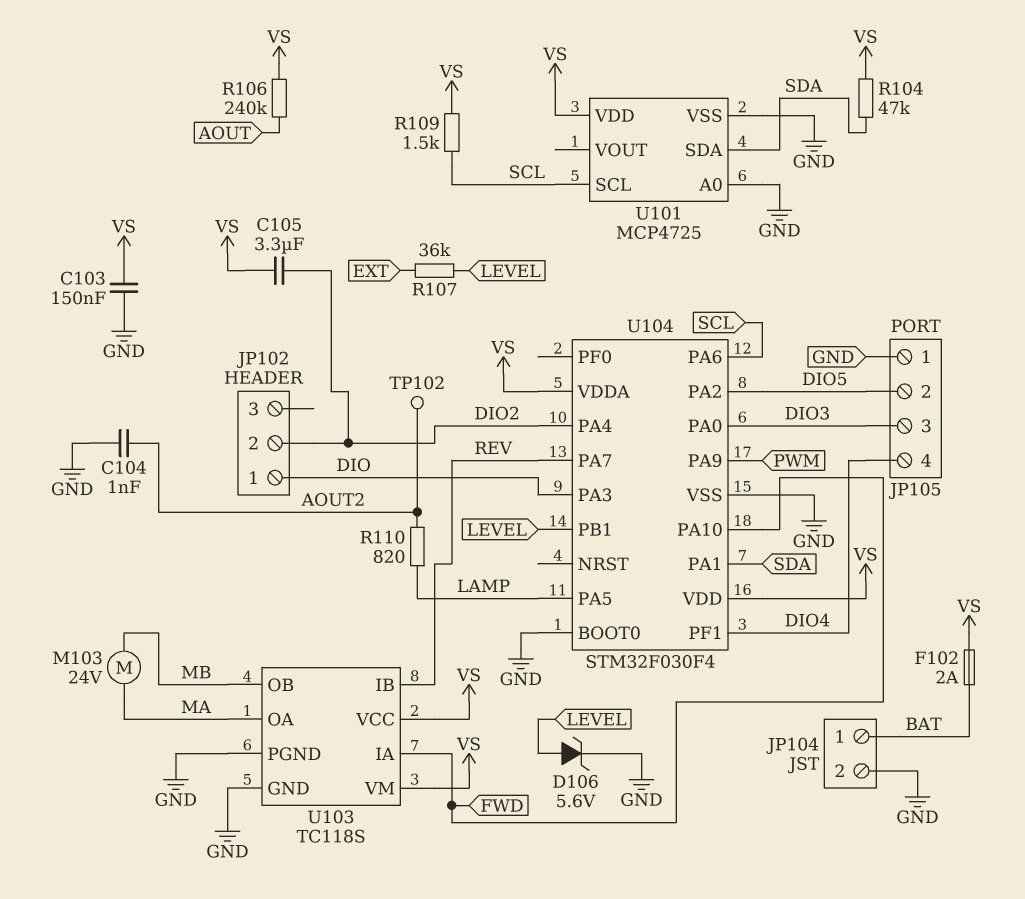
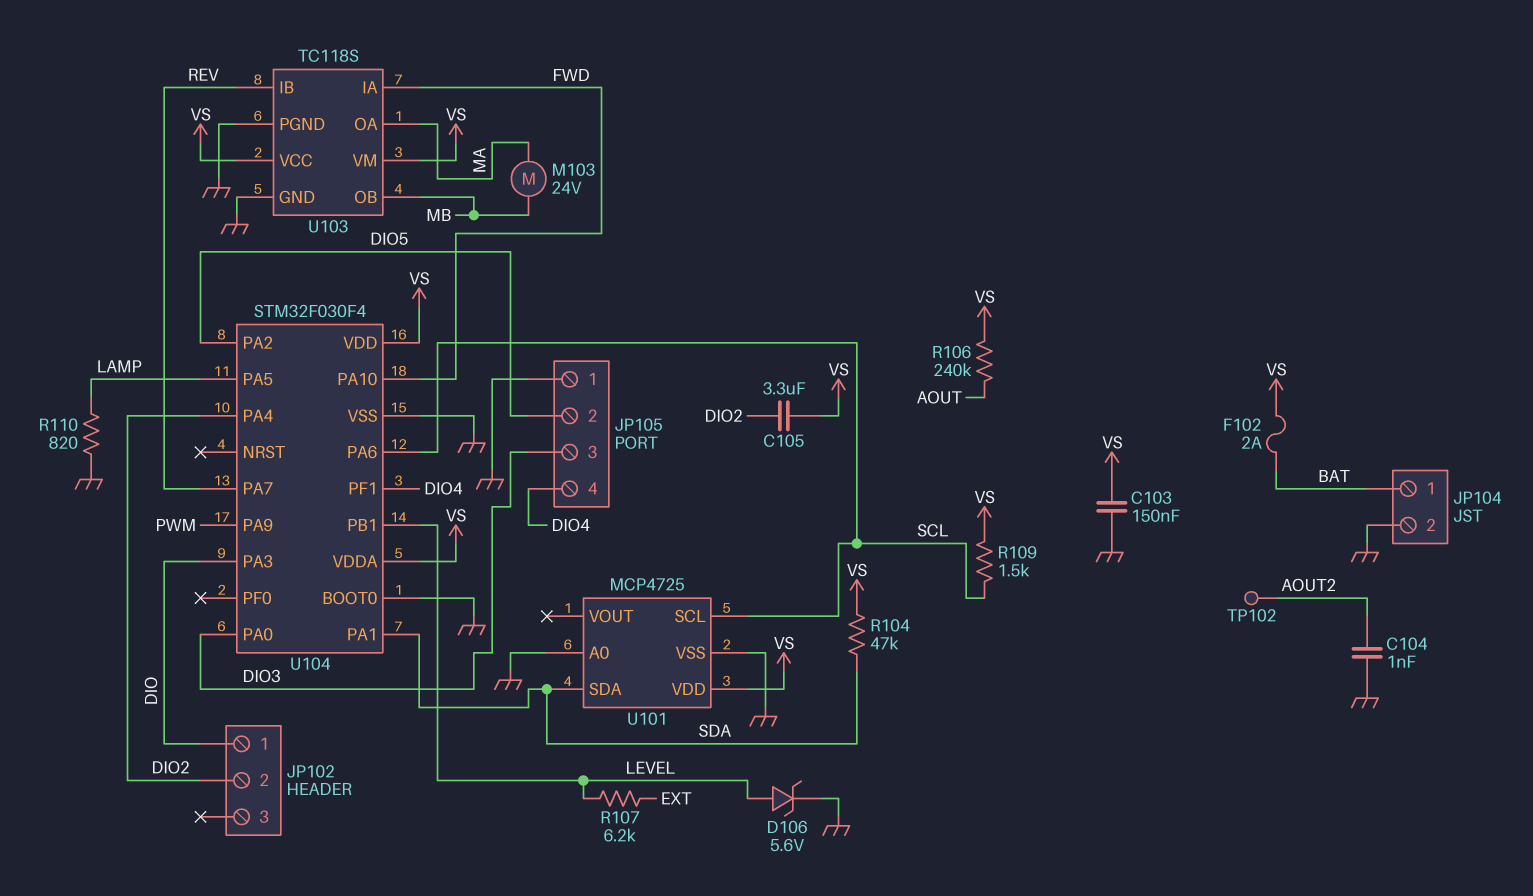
R107: 36k (EXT, LEVEL) -> 6.2k (EXT, LEVEL)
R110: 820 (AOUT2, LAMP) -> 820 (GND, LAMP)

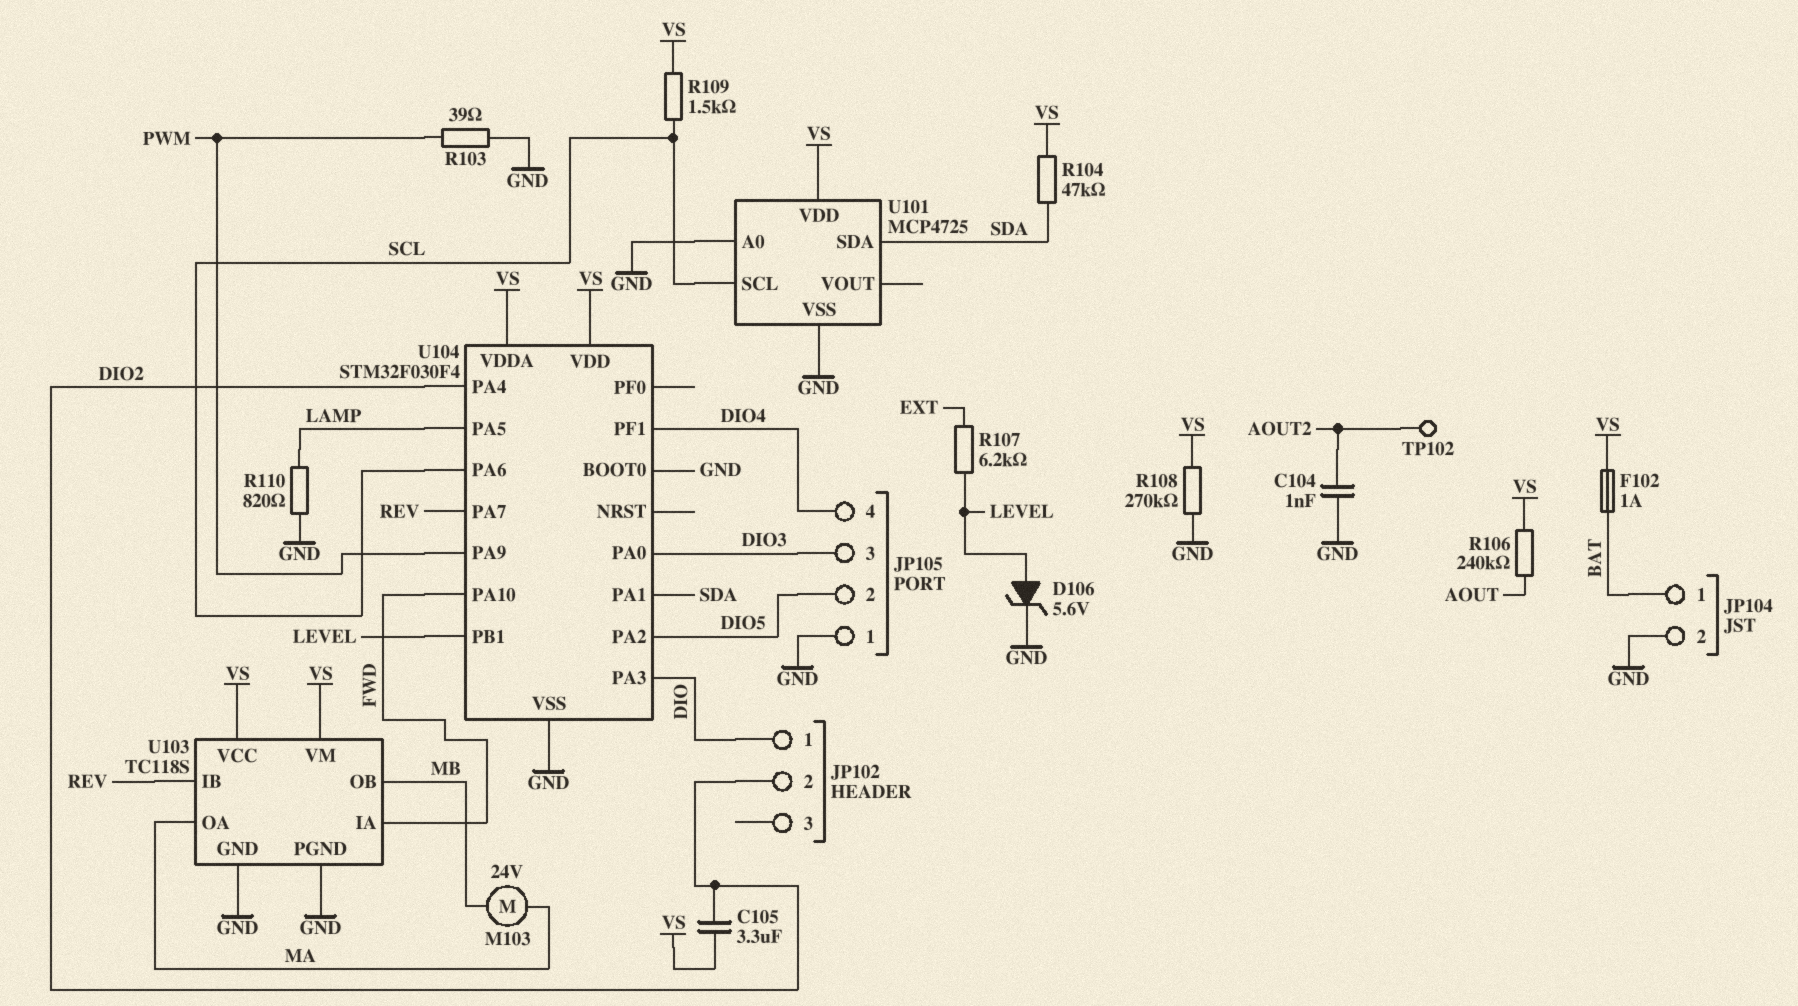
C103: 150nF (GND, VS) -> none
F102: 2A (BAT, VS) -> 1A (BAT, VS)
R103: none -> 39 (GND, PWM)
R108: none -> 270k (GND, VS)

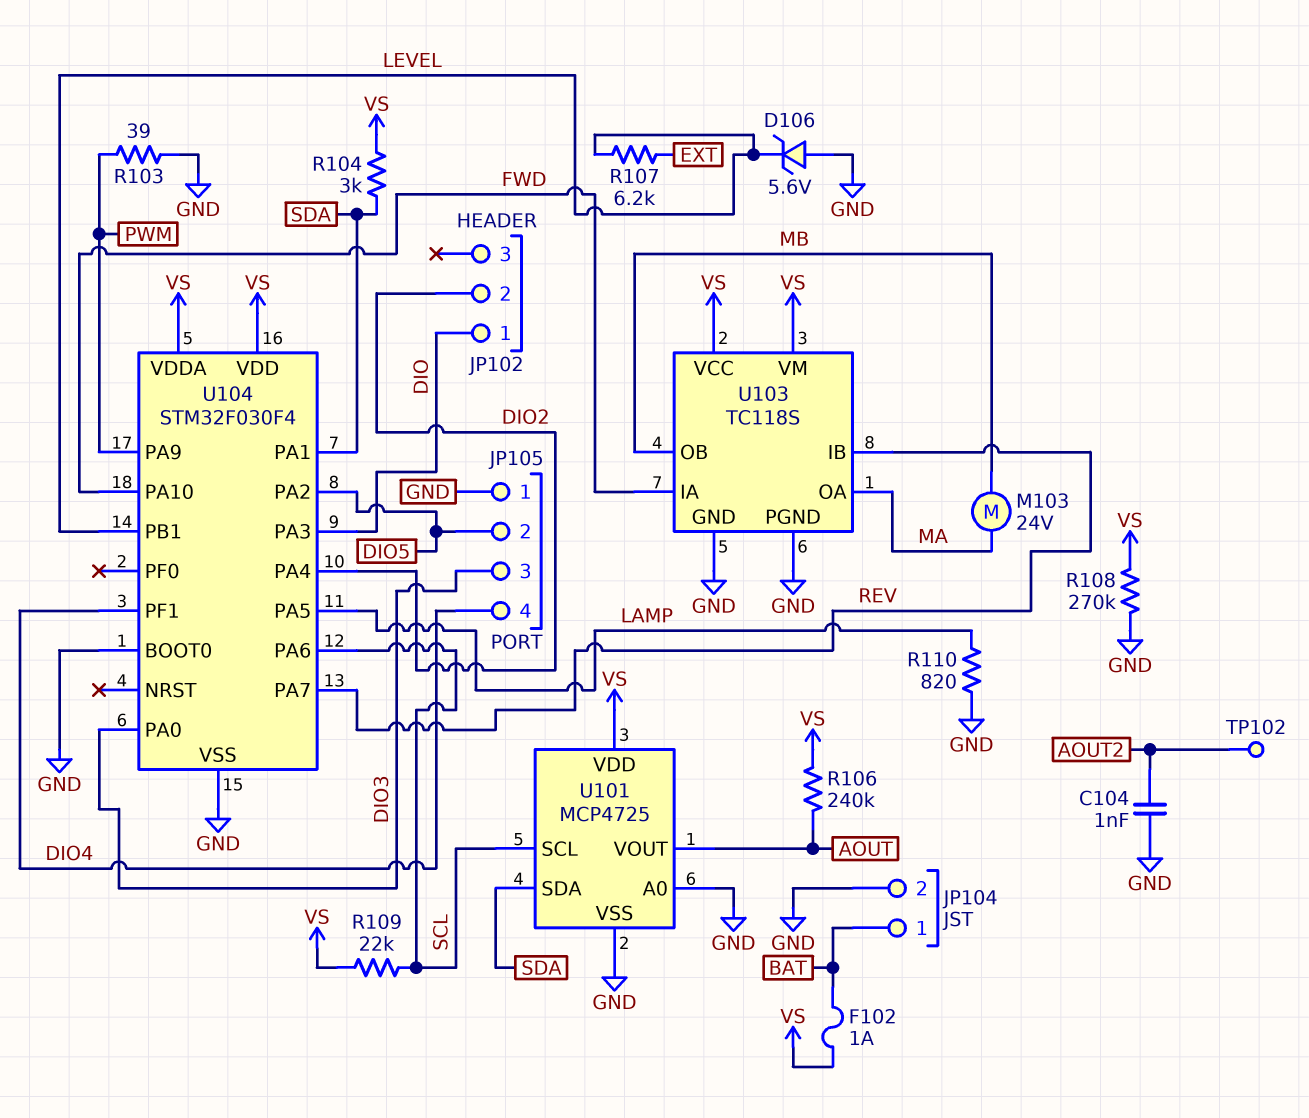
C105: 3.3uF (DIO2, VS) -> none
D106: zener 5.6V (A LEVEL, K GND) -> zener 5.6V (A GND, K LEVEL)
R104: 47k (SDA, VS) -> 3k (SDA, VS)
R109: 1.5k (SCL, VS) -> 22k (SCL, VS)
U101 pin VOUT: none -> AOUT

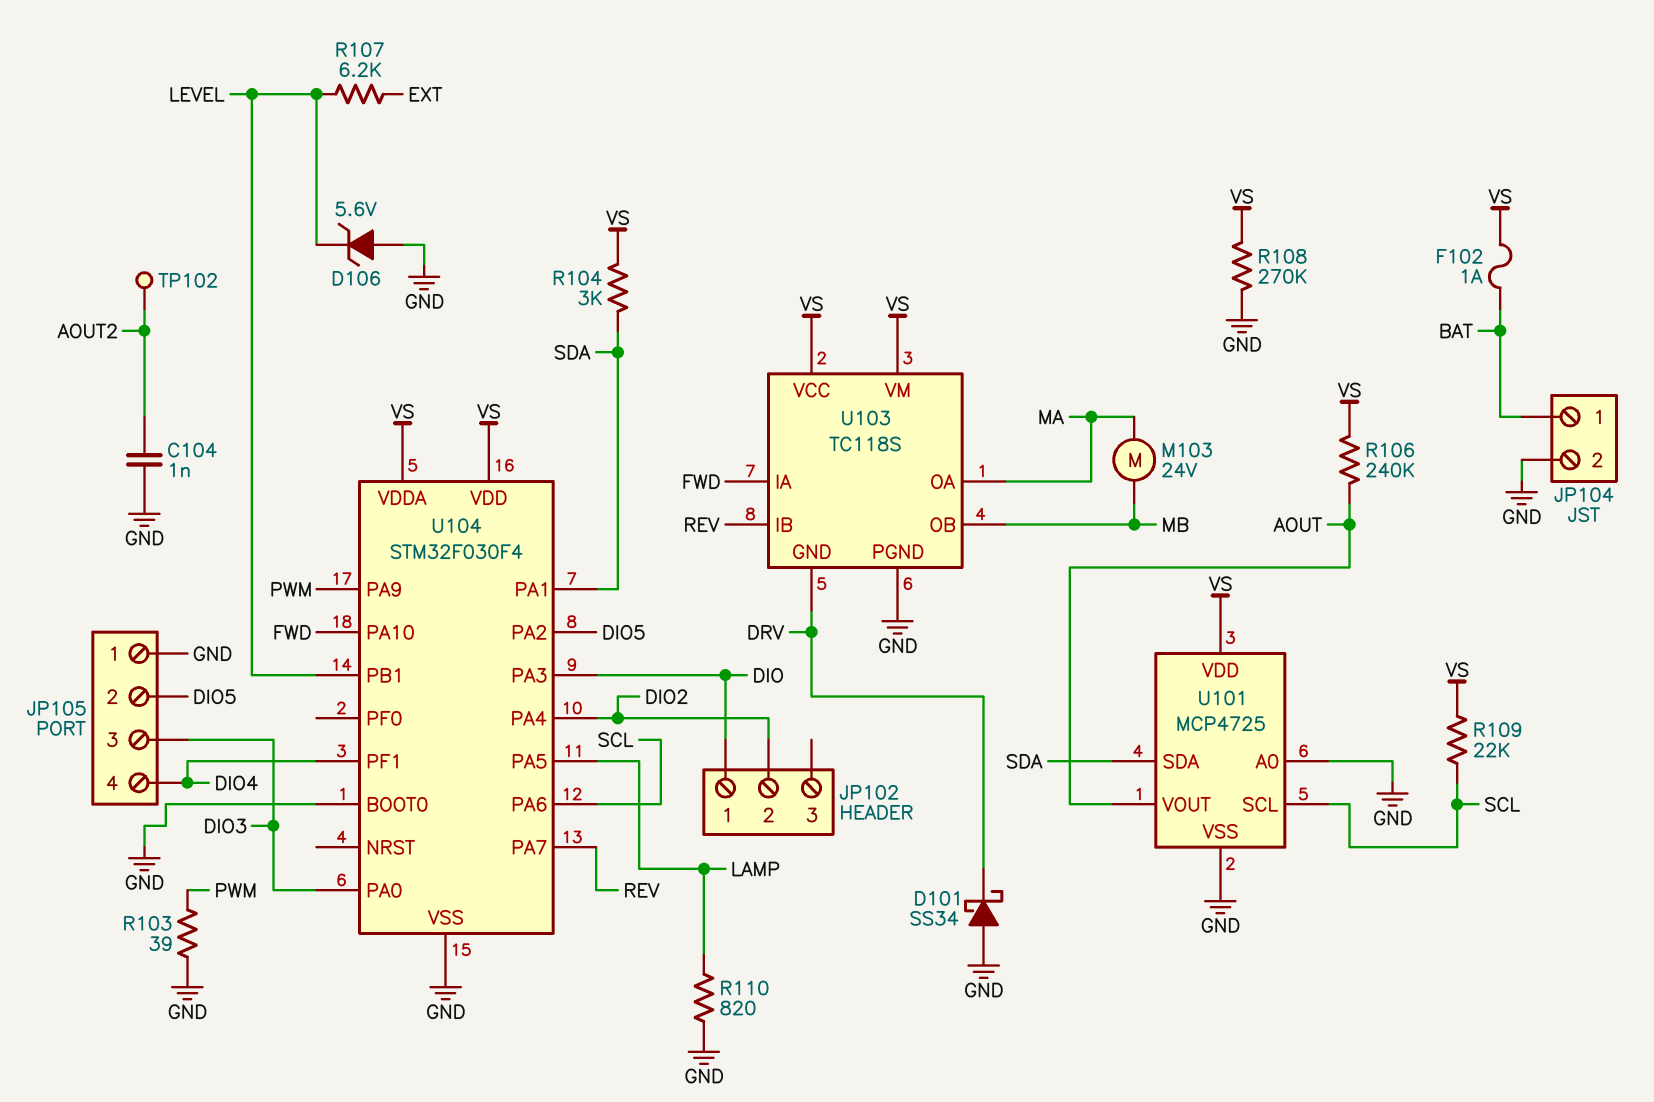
D101: none -> schottky SS34 (A GND, K DRV)
U103 pin GND: GND -> DRV

